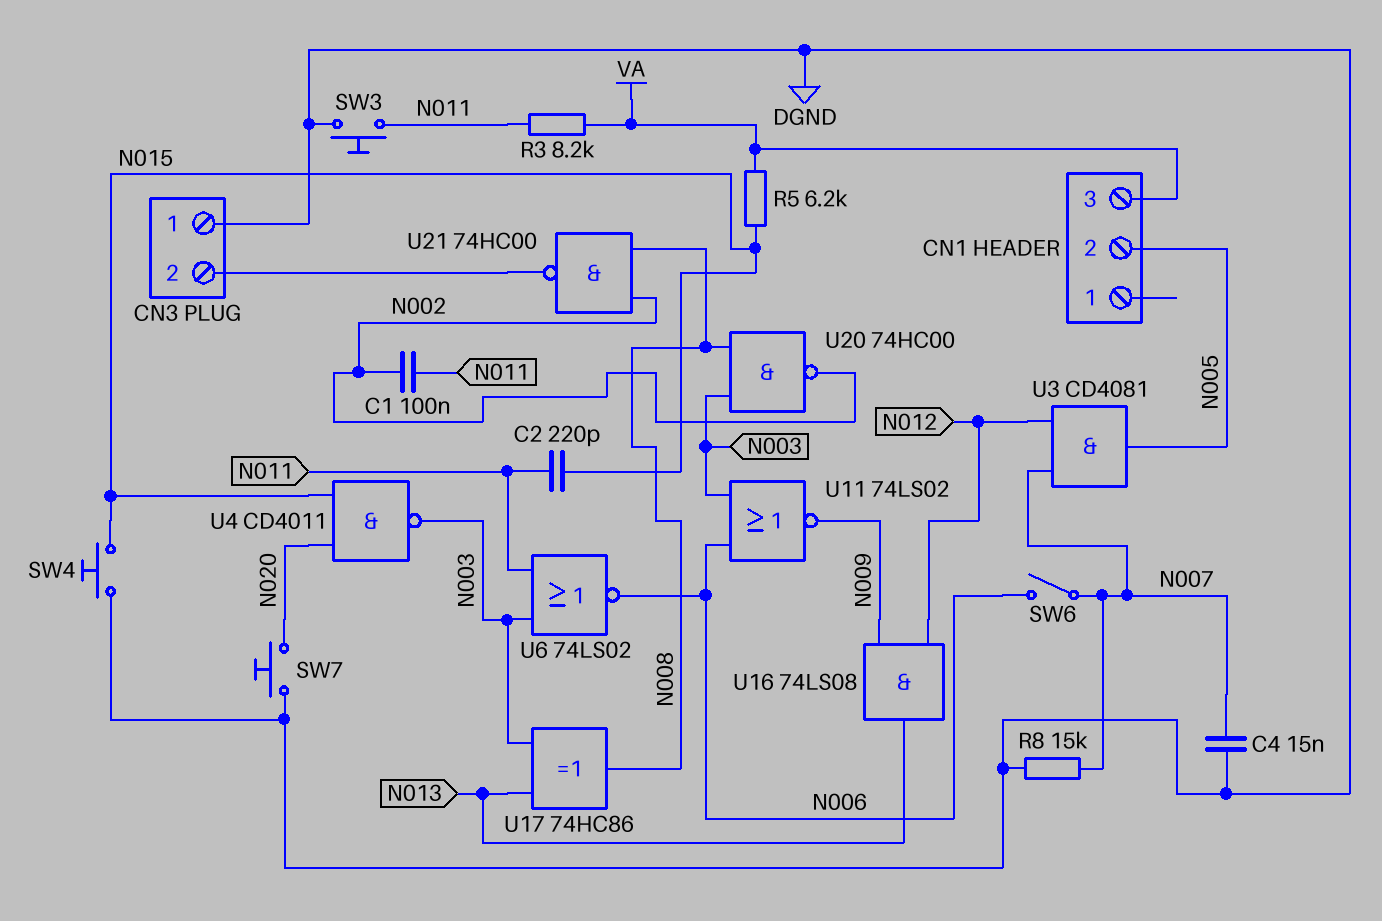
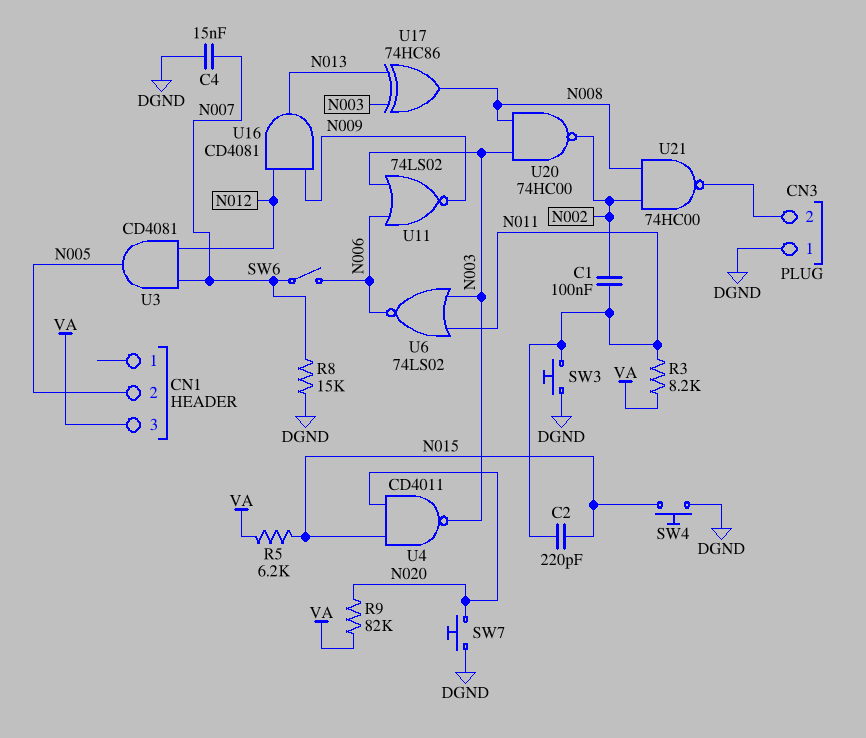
R9: none -> 82k (N020, VA)
U16: AND 74LS08 (in N009, in N012, out N013) -> AND CD4081 (in N009, in N012, out N013)

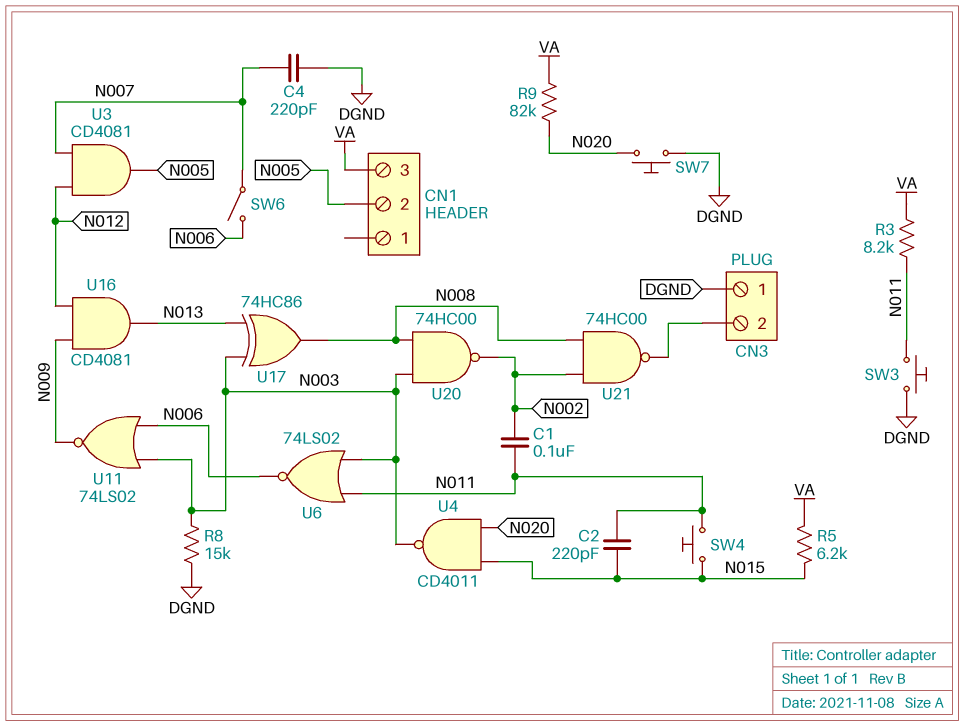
C4: 15nF (DGND, N007) -> 220pF (DGND, N007)
R8: 15k (DGND, N007) -> 15k (DGND, N003)
SW4: button (DGND, N015) -> button (N011, N015)

